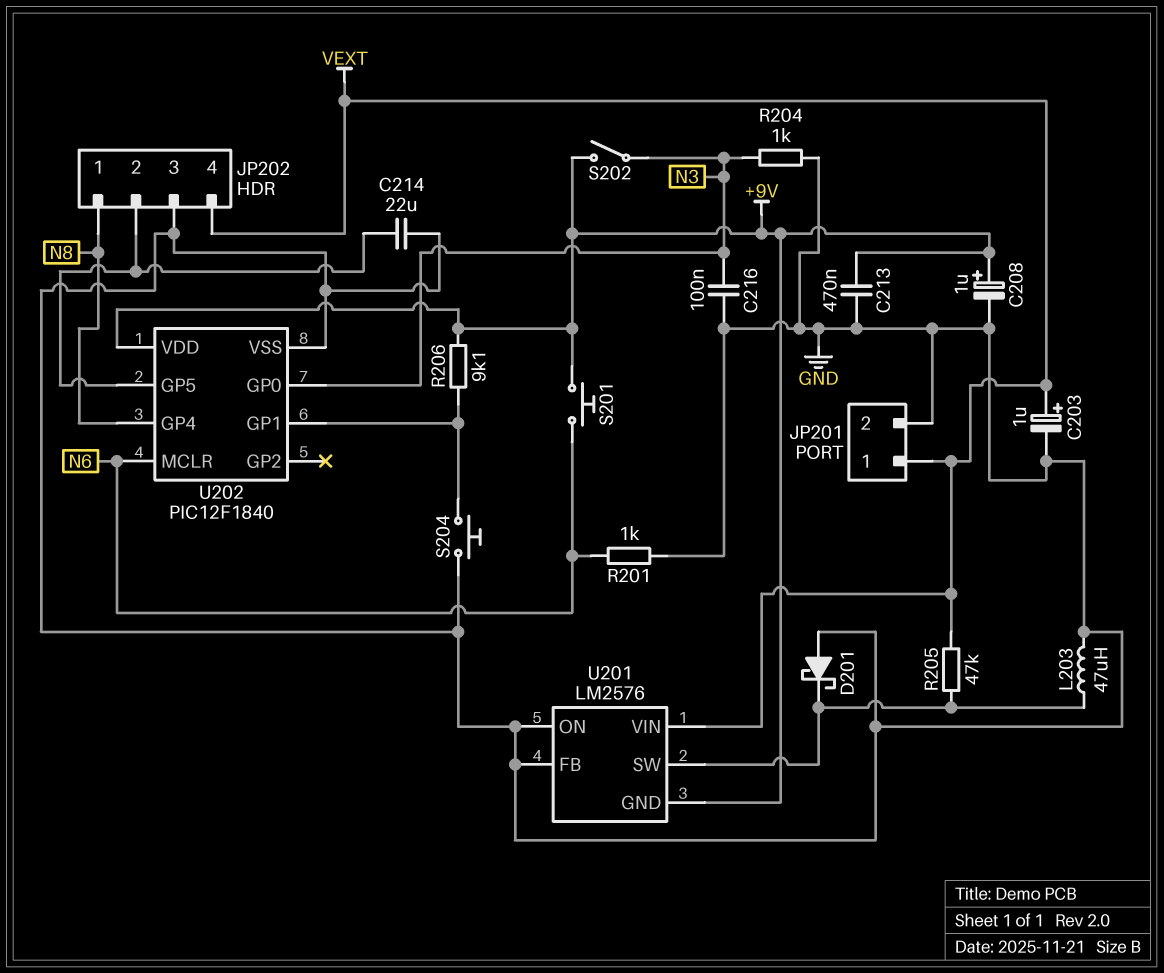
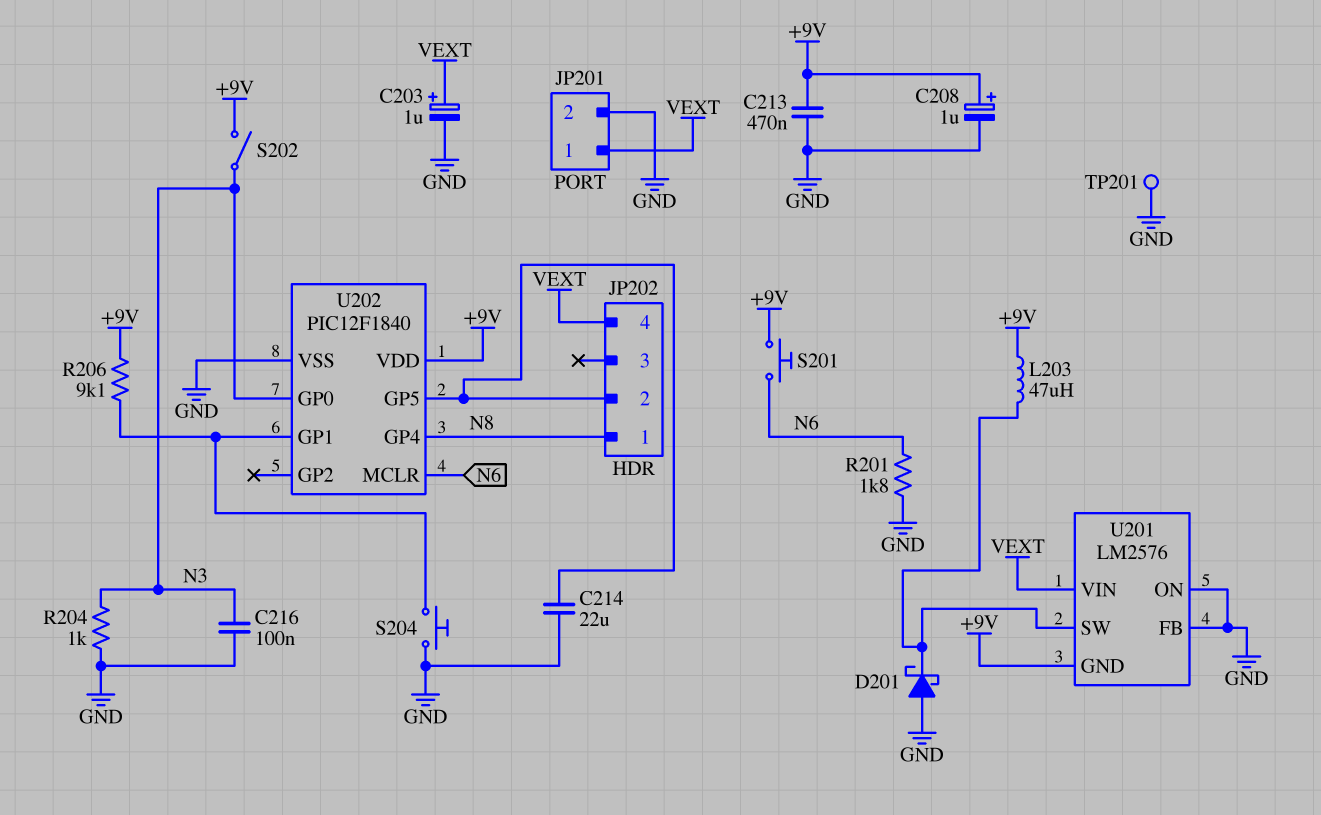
JP202 pin 3: GND -> none
L203: 47uH (GND, U201/SW) -> 47uH (+9V, U201/SW)
R201: 1k (GND, N6) -> 1.8k (GND, N6)
R205: 47k (U201/SW, VEXT) -> none
TP201: none -> test point (GND)

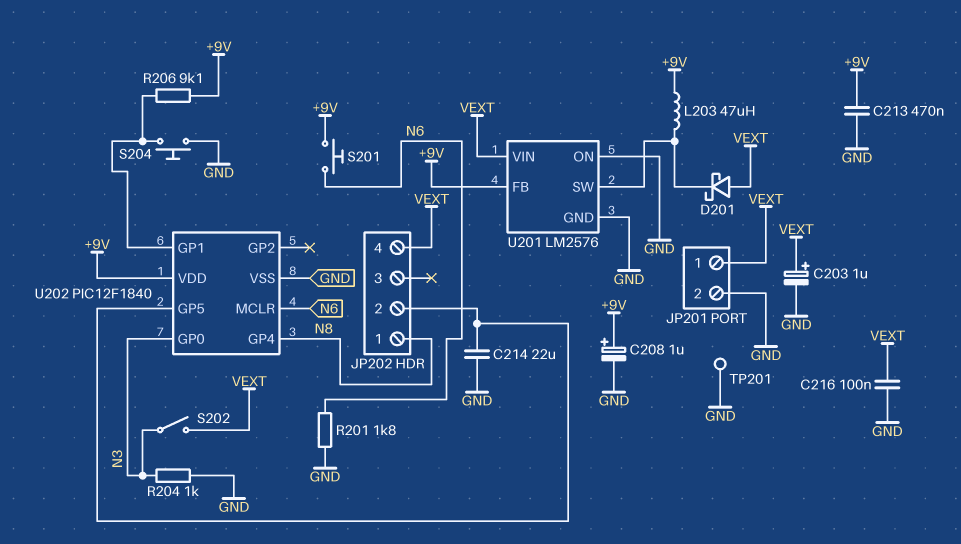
C216: 100nF (GND, N3) -> 100nF (GND, VEXT)
D201: schottky (A GND, K U201/SW) -> schottky (A VEXT, K U201/SW)
S202: switch (+9V, N3) -> switch (N3, VEXT)
U201 pin FB: GND -> +9V
U201 pin GND: +9V -> GND

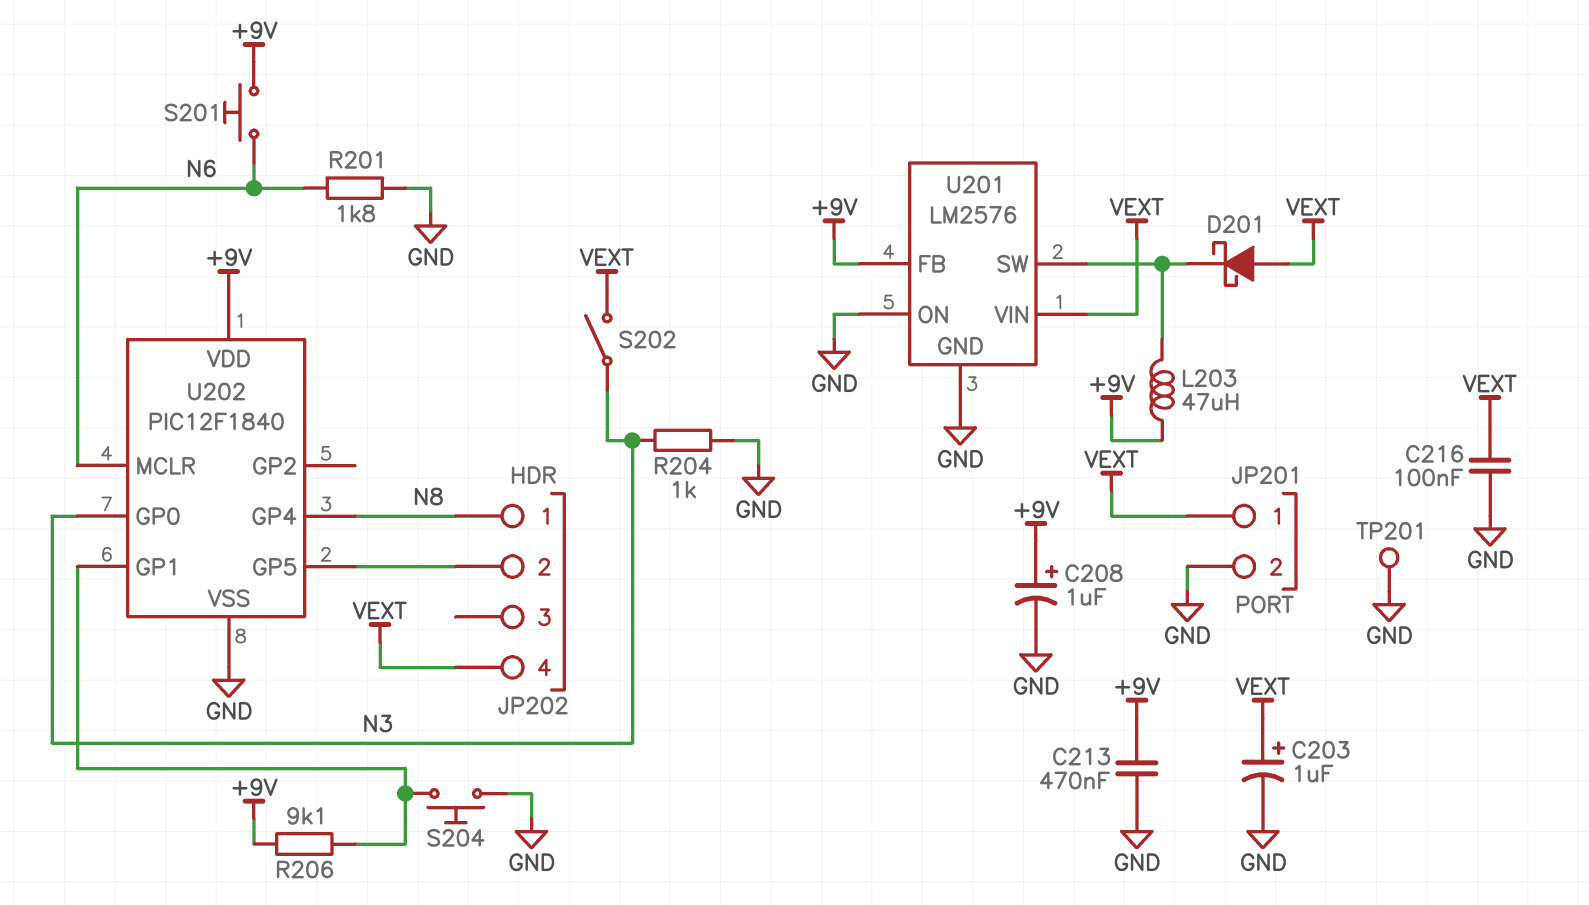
C214: 22uF (GND, JP202/2) -> none

